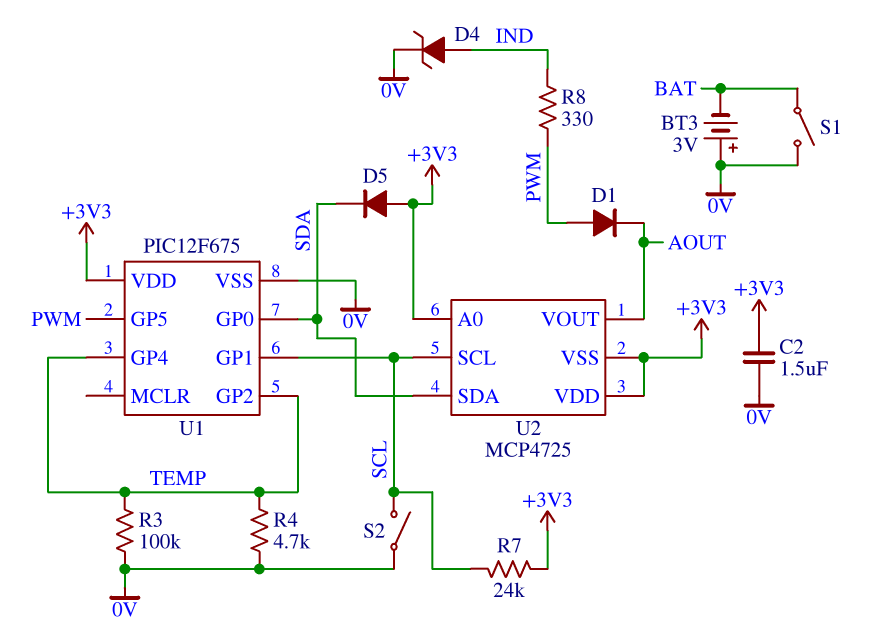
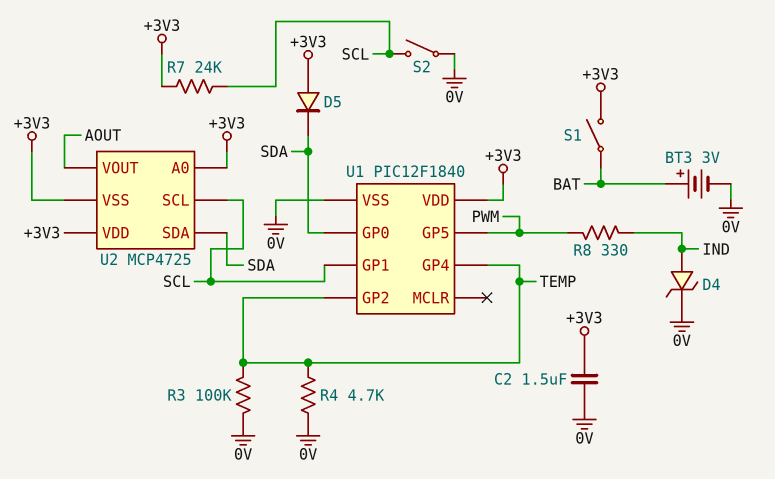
BT3: 3V (plus 0V, minus BAT) -> 3V (plus BAT, minus 0V)
D1: diode (A PWM, K AOUT) -> none
S1: switch (0V, BAT) -> switch (+3V3, BAT)
U1: PIC12F675 -> PIC12F1840

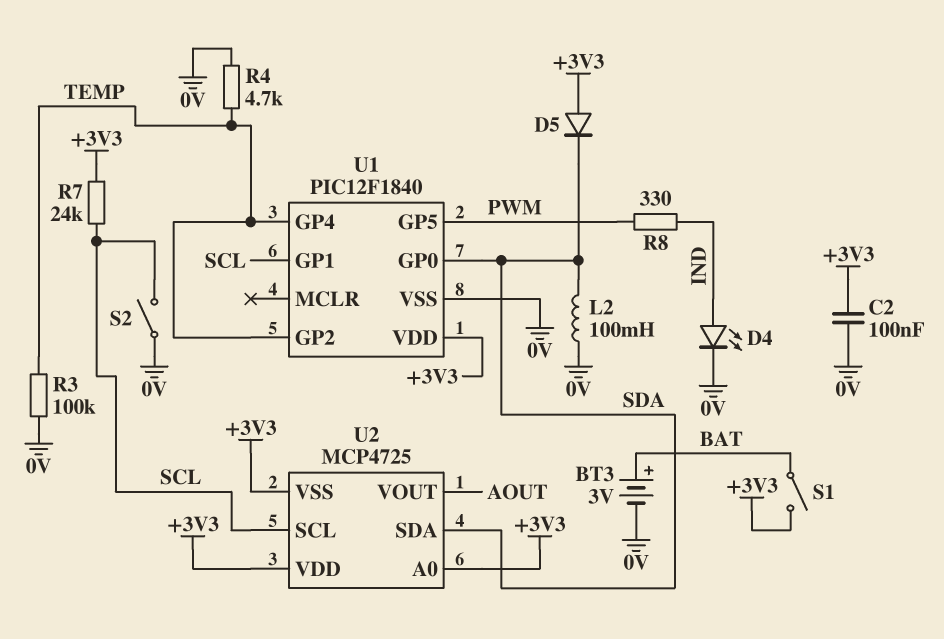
C2: 1.5uF (+3V3, 0V) -> 100nF (+3V3, 0V)
D4: zener (A IND, K 0V) -> LED (A IND, K 0V)
L2: none -> 100mH (0V, SDA)

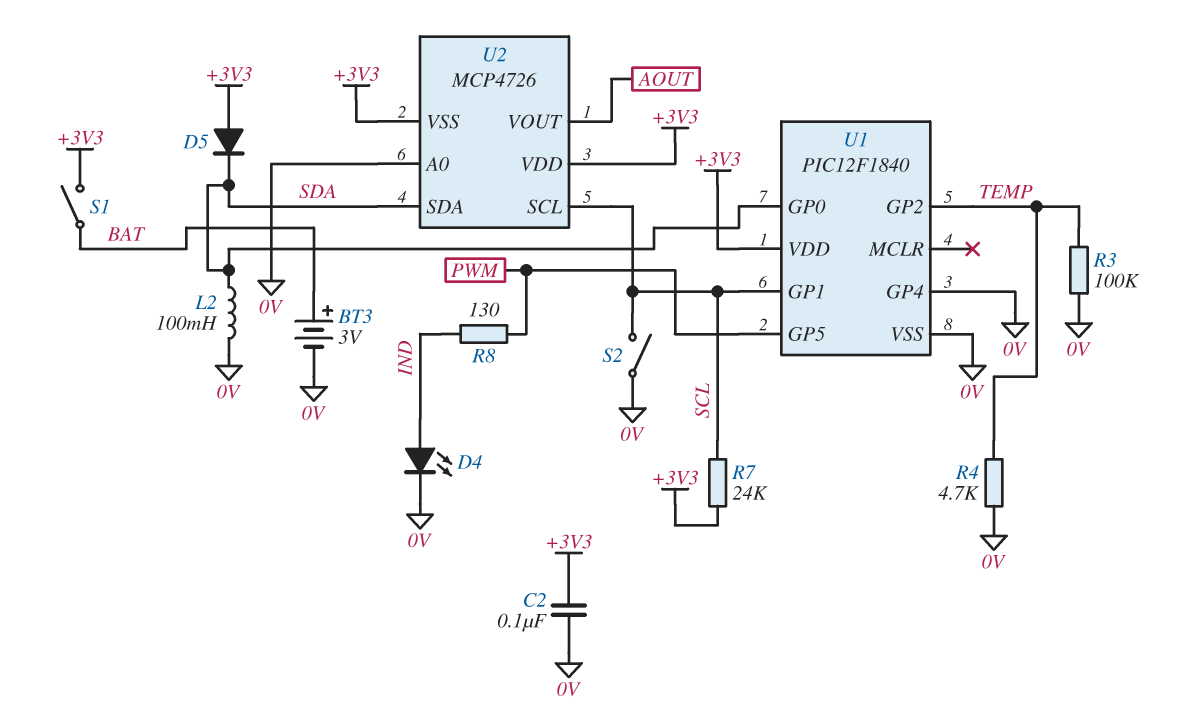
R8: 330 (IND, PWM) -> 130 (IND, PWM)
U1 pin GP4: TEMP -> 0V
U2: MCP4725 -> MCP4726
U2 pin A0: +3V3 -> 0V

